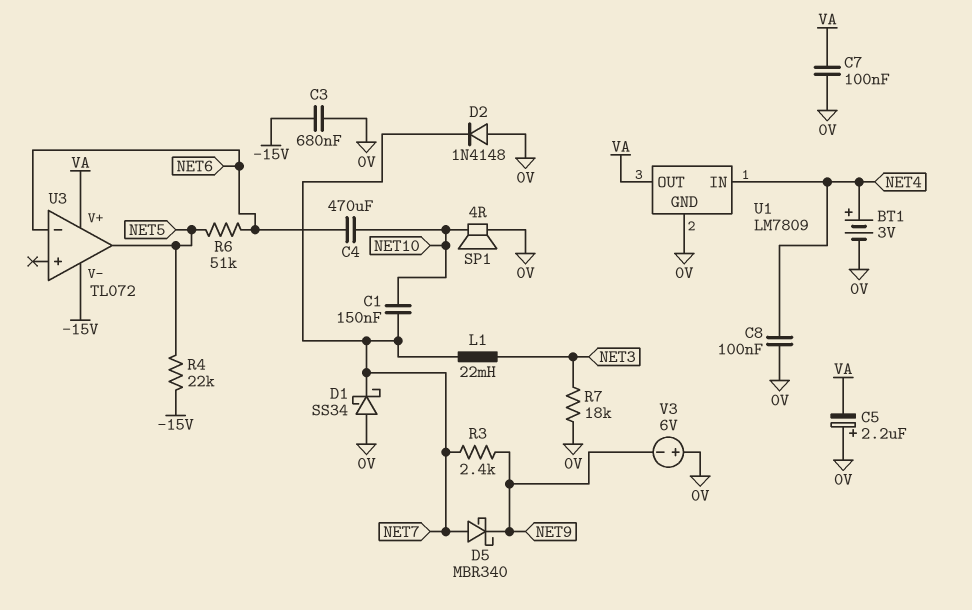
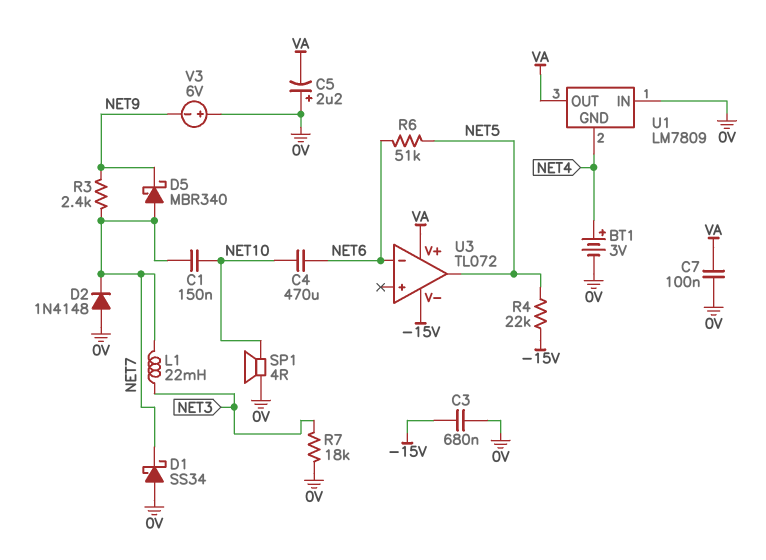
C8: 100nF (0V, NET4) -> none
U1 pin GND: 0V -> NET4
U1 pin IN: NET4 -> 0V

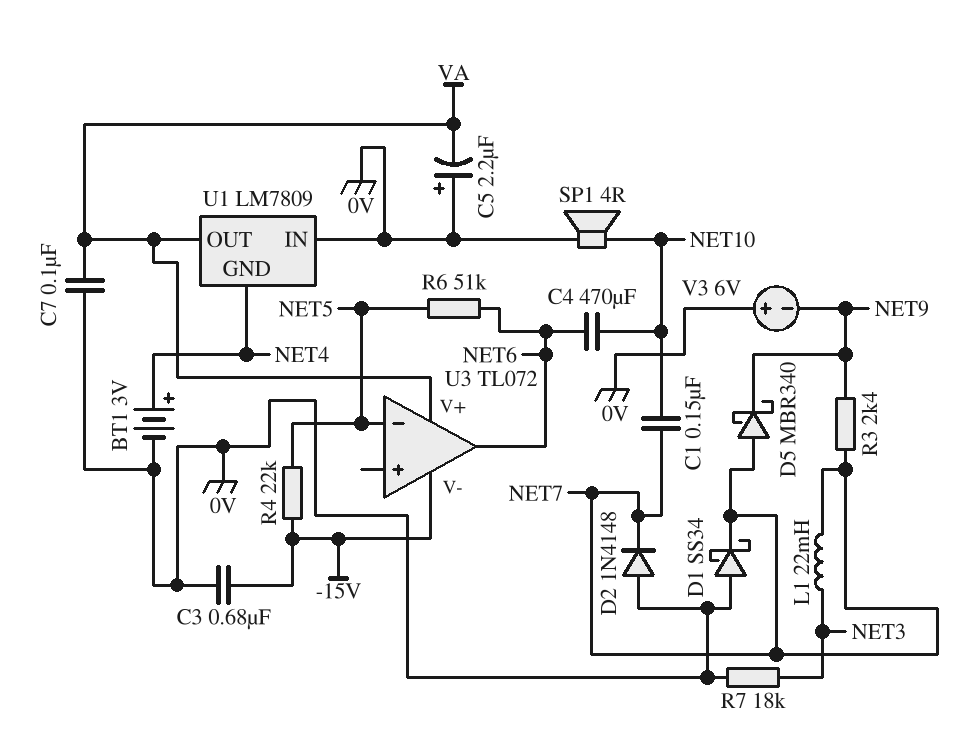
U3 pin in-: NET6 -> NET5
U3 pin out: NET5 -> NET6

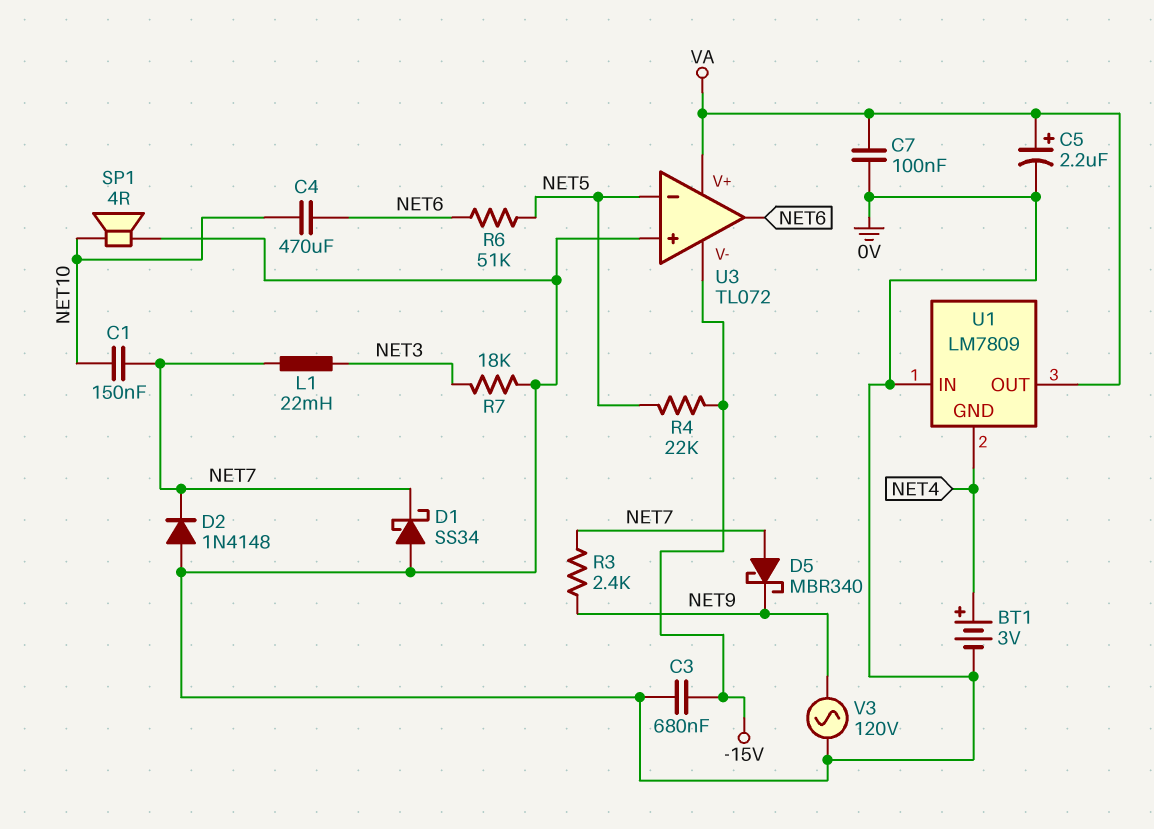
C5: 2.2uF (plus 0V, minus VA) -> 2.2uF (plus VA, minus 0V)
U3 pin in+: none -> 0V
V3: 6V (plus 0V, minus NET9) -> AC 120V (0V, NET9)

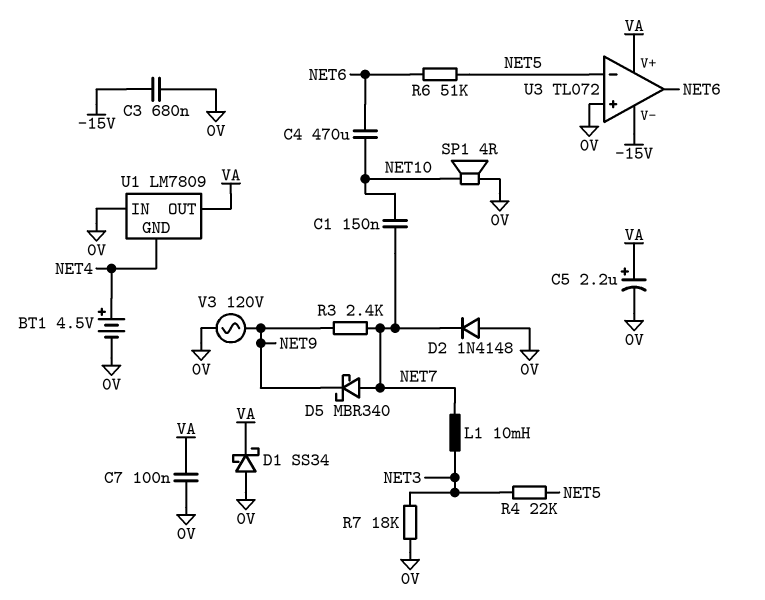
BT1: 3V (plus NET4, minus 0V) -> 4.5V (plus NET4, minus 0V)
D1: schottky SS34 (A 0V, K NET7) -> schottky SS34 (A 0V, K VA)
L1: 22mH (NET3, NET7) -> 10mH (NET3, NET7)
R4: 22k (-15V, NET5) -> 22k (NET3, NET5)

